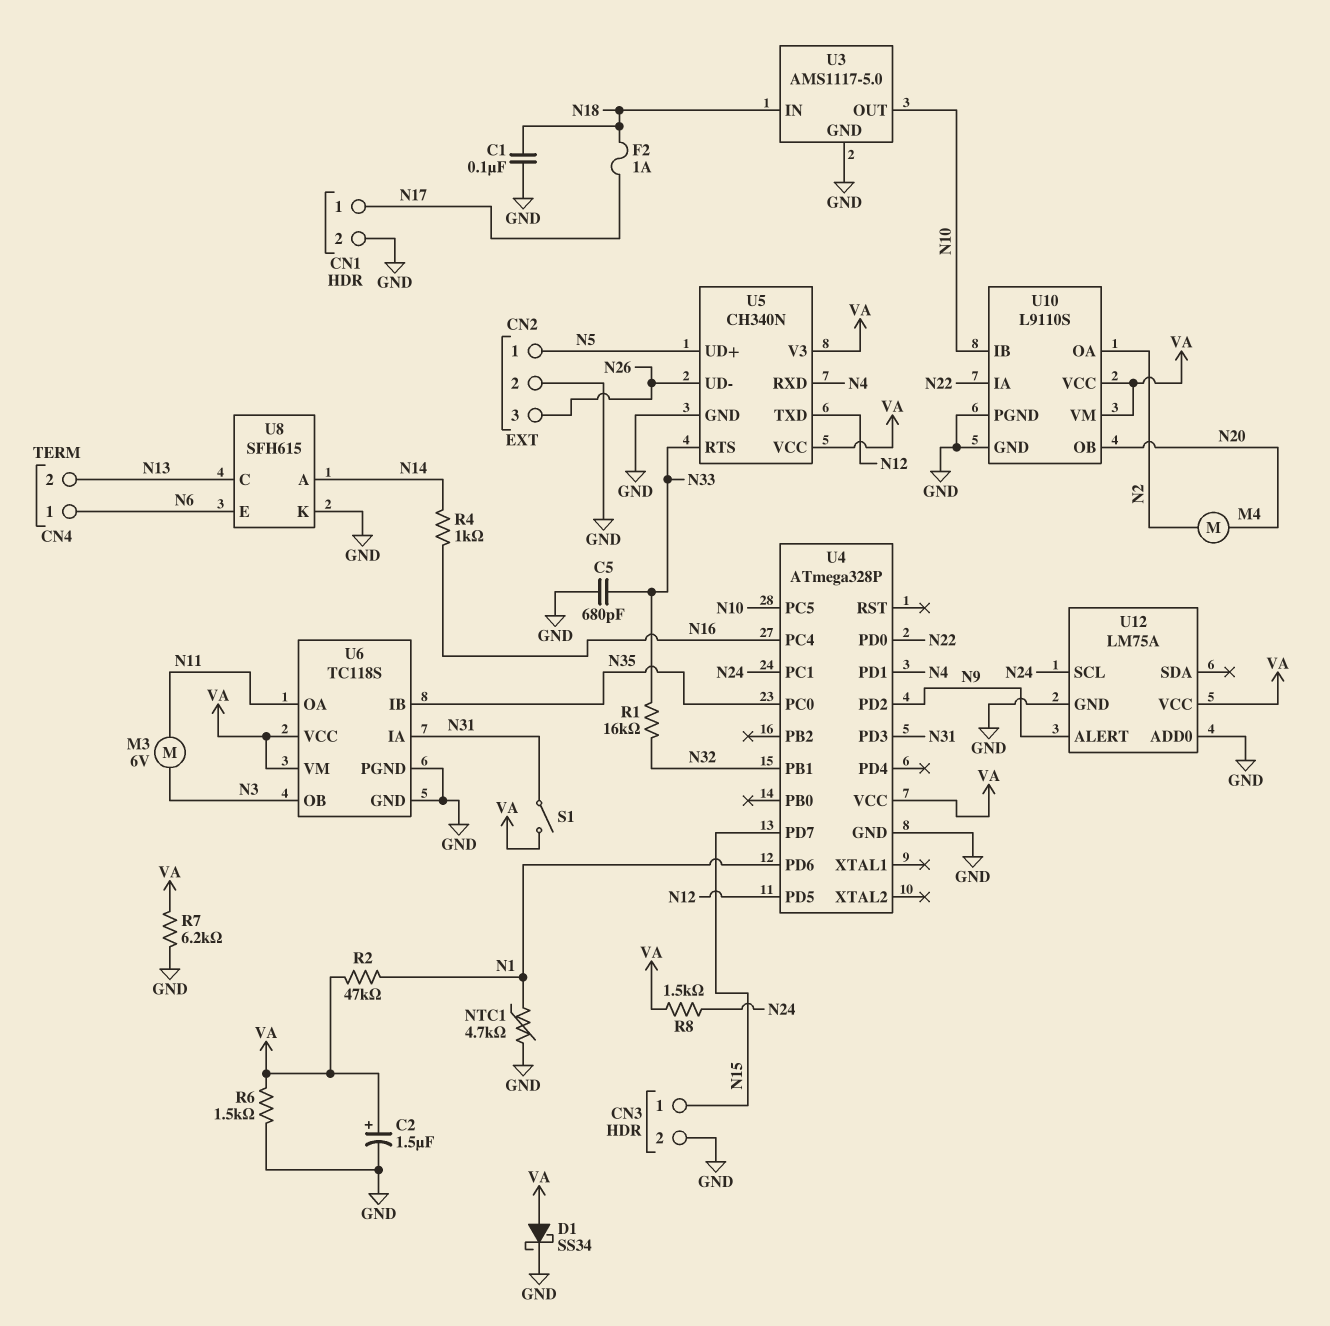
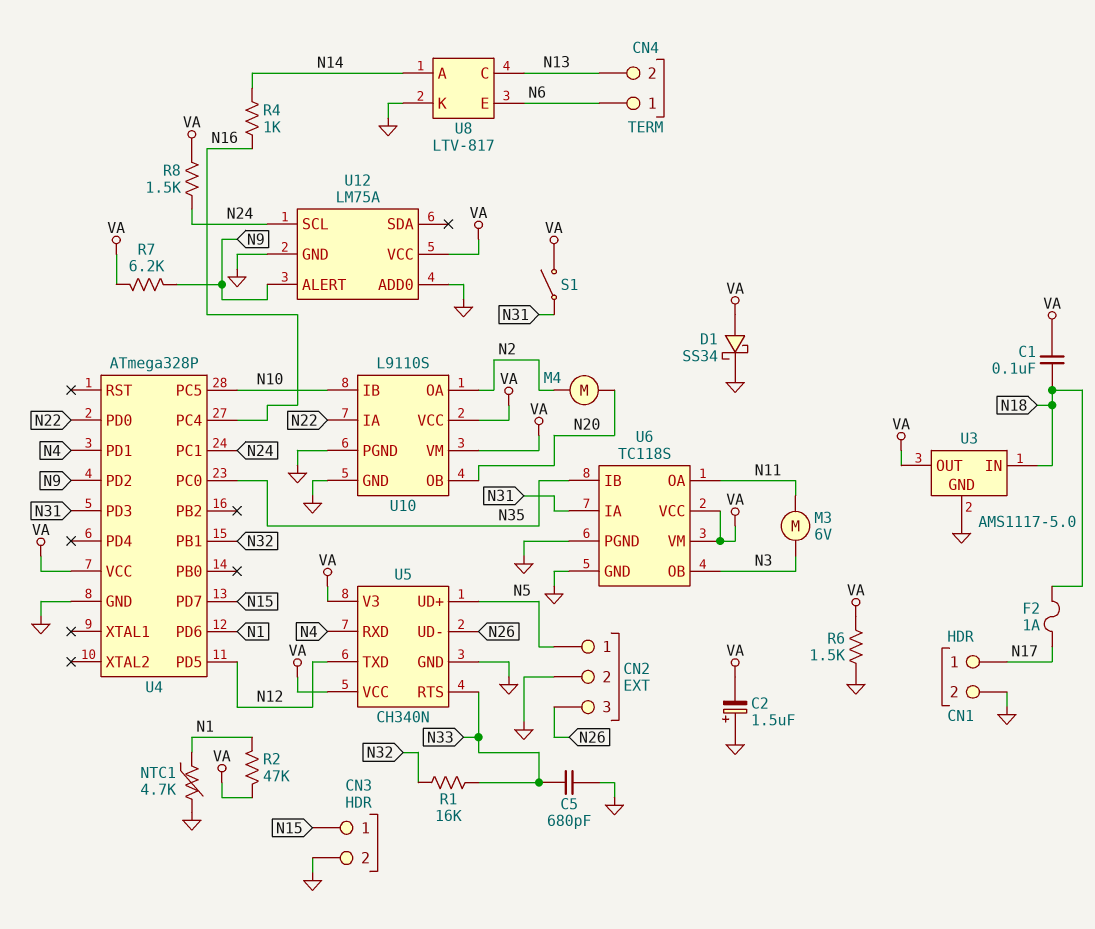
C1: 100nF (GND, N18) -> 100nF (N18, VA)
C2: 1.5uF (plus VA, minus GND) -> 1.5uF (plus GND, minus VA)
R7: 6.2k (GND, VA) -> 6.2k (N9, VA)
U3 pin OUT: N10 -> VA
U8: SFH615 -> LTV-817

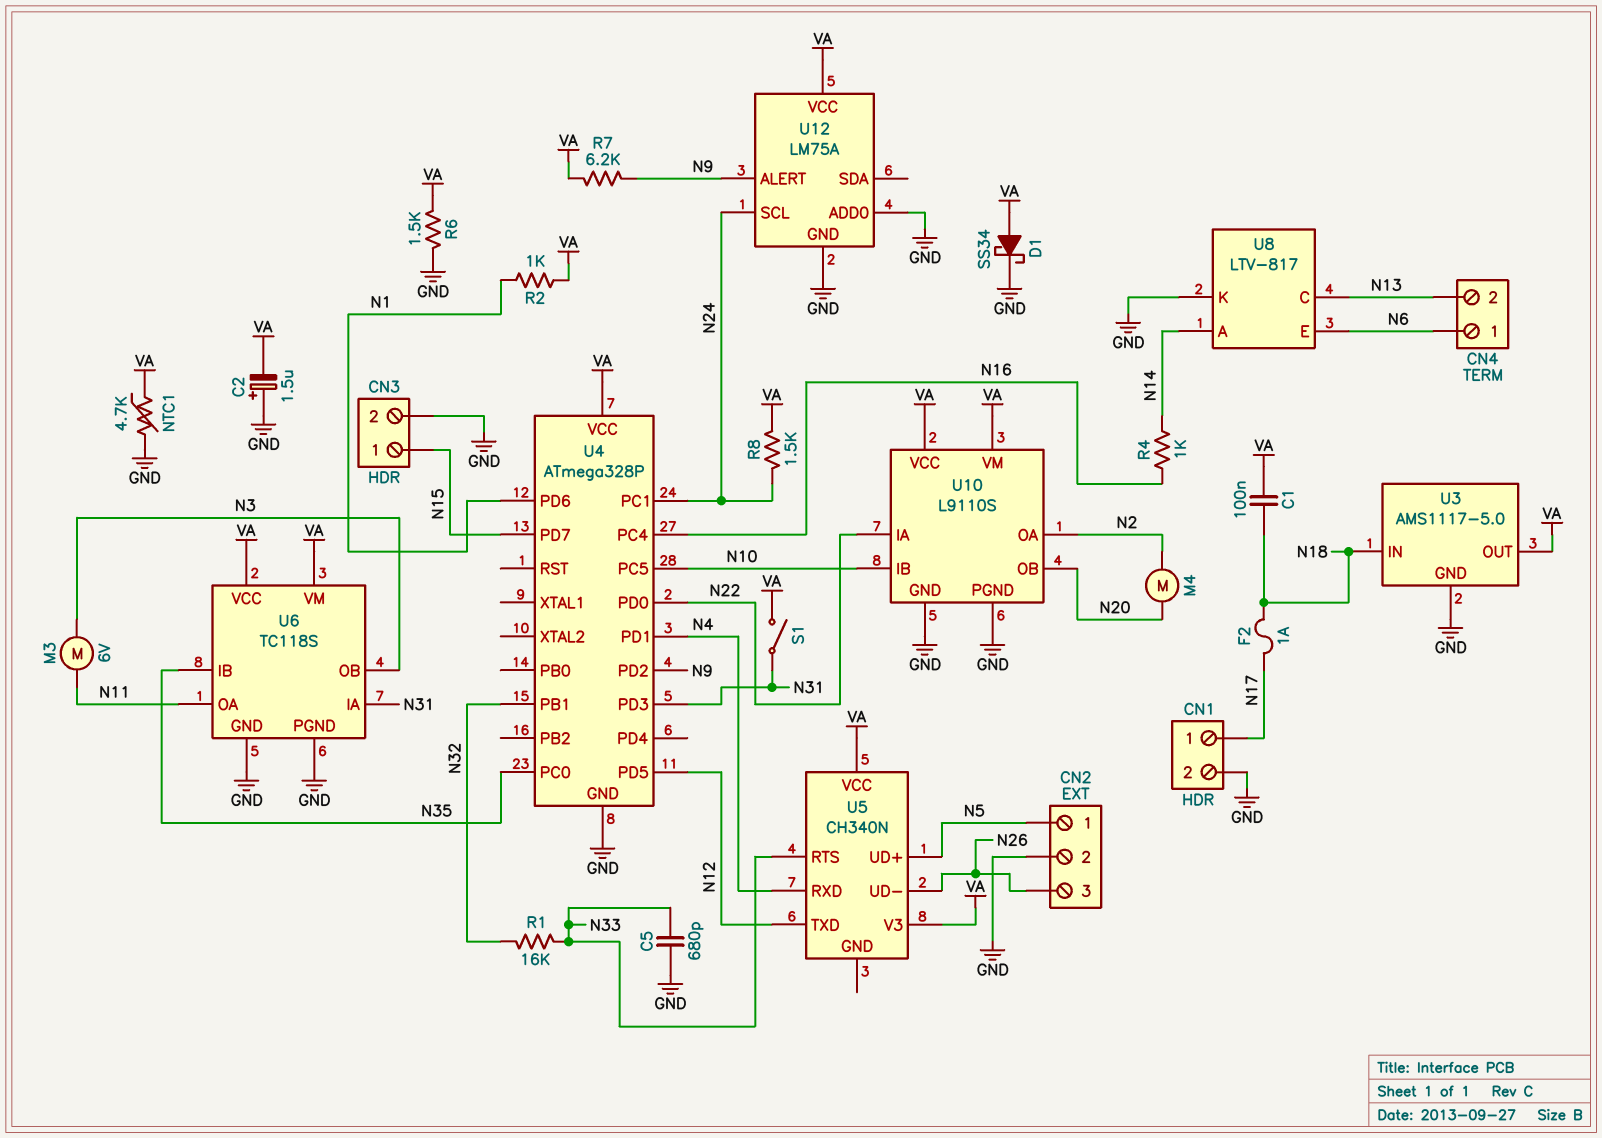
NTC1: 4.7k (GND, N1) -> 4.7k (GND, VA)
R2: 47k (N1, VA) -> 1k (N1, VA)
U5 pin GND: GND -> none

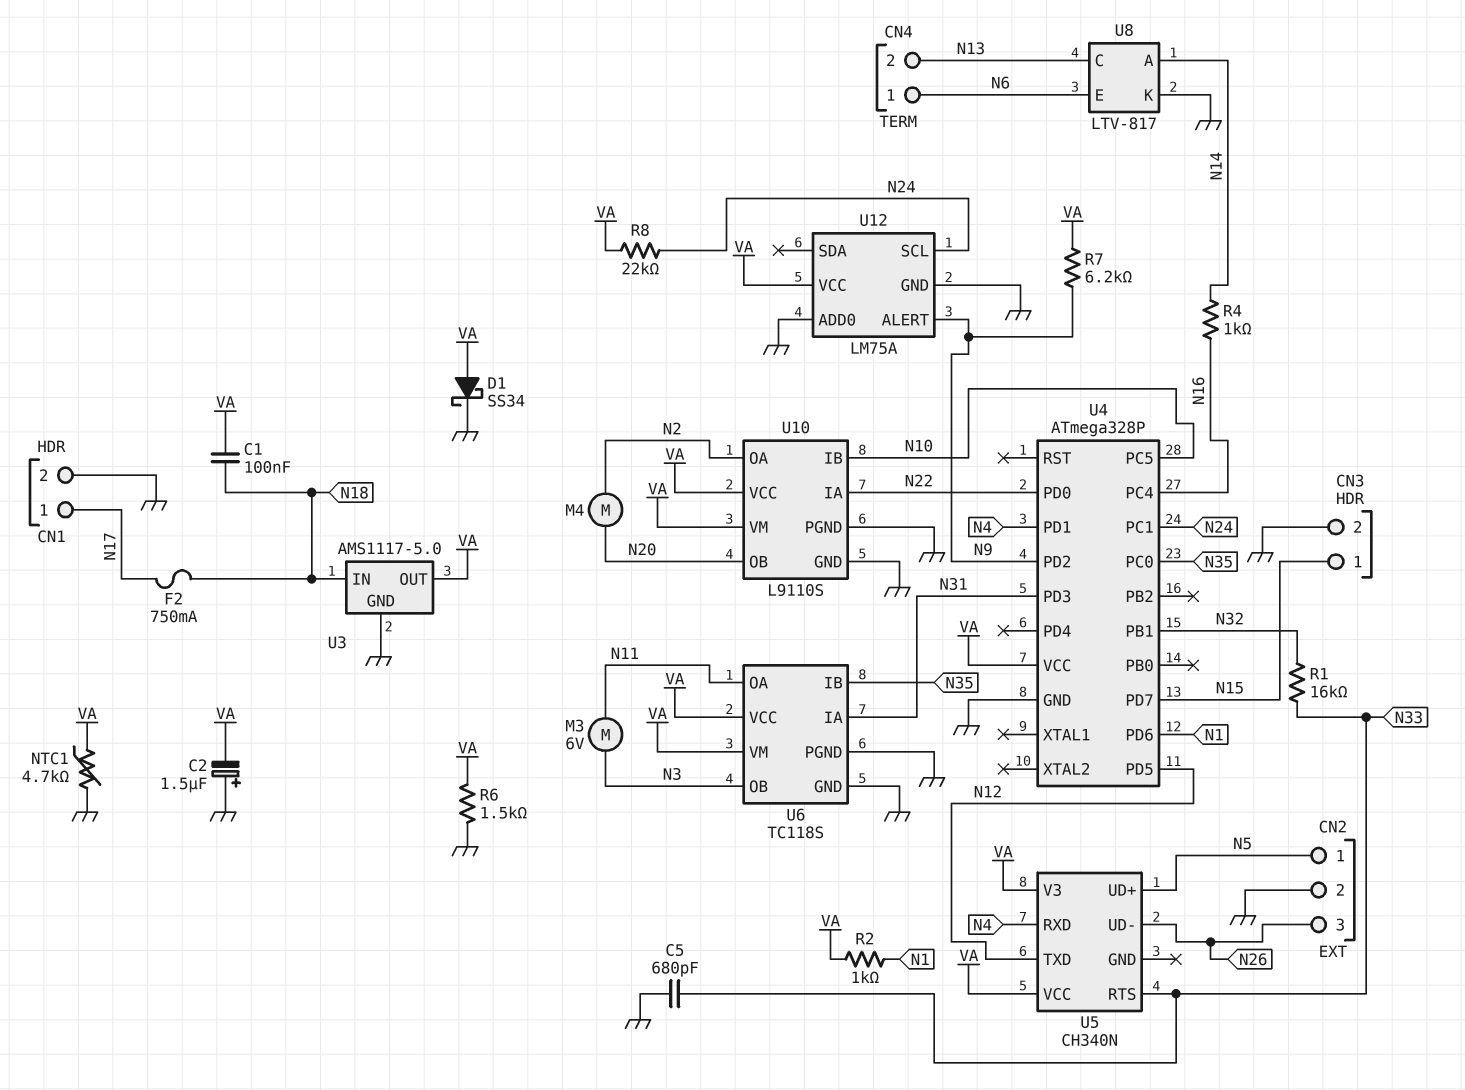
F2: 1A (N17, N18) -> 750mA (N17, N18)
R8: 1.5k (N24, VA) -> 22k (N24, VA)
S1: switch (N31, VA) -> none

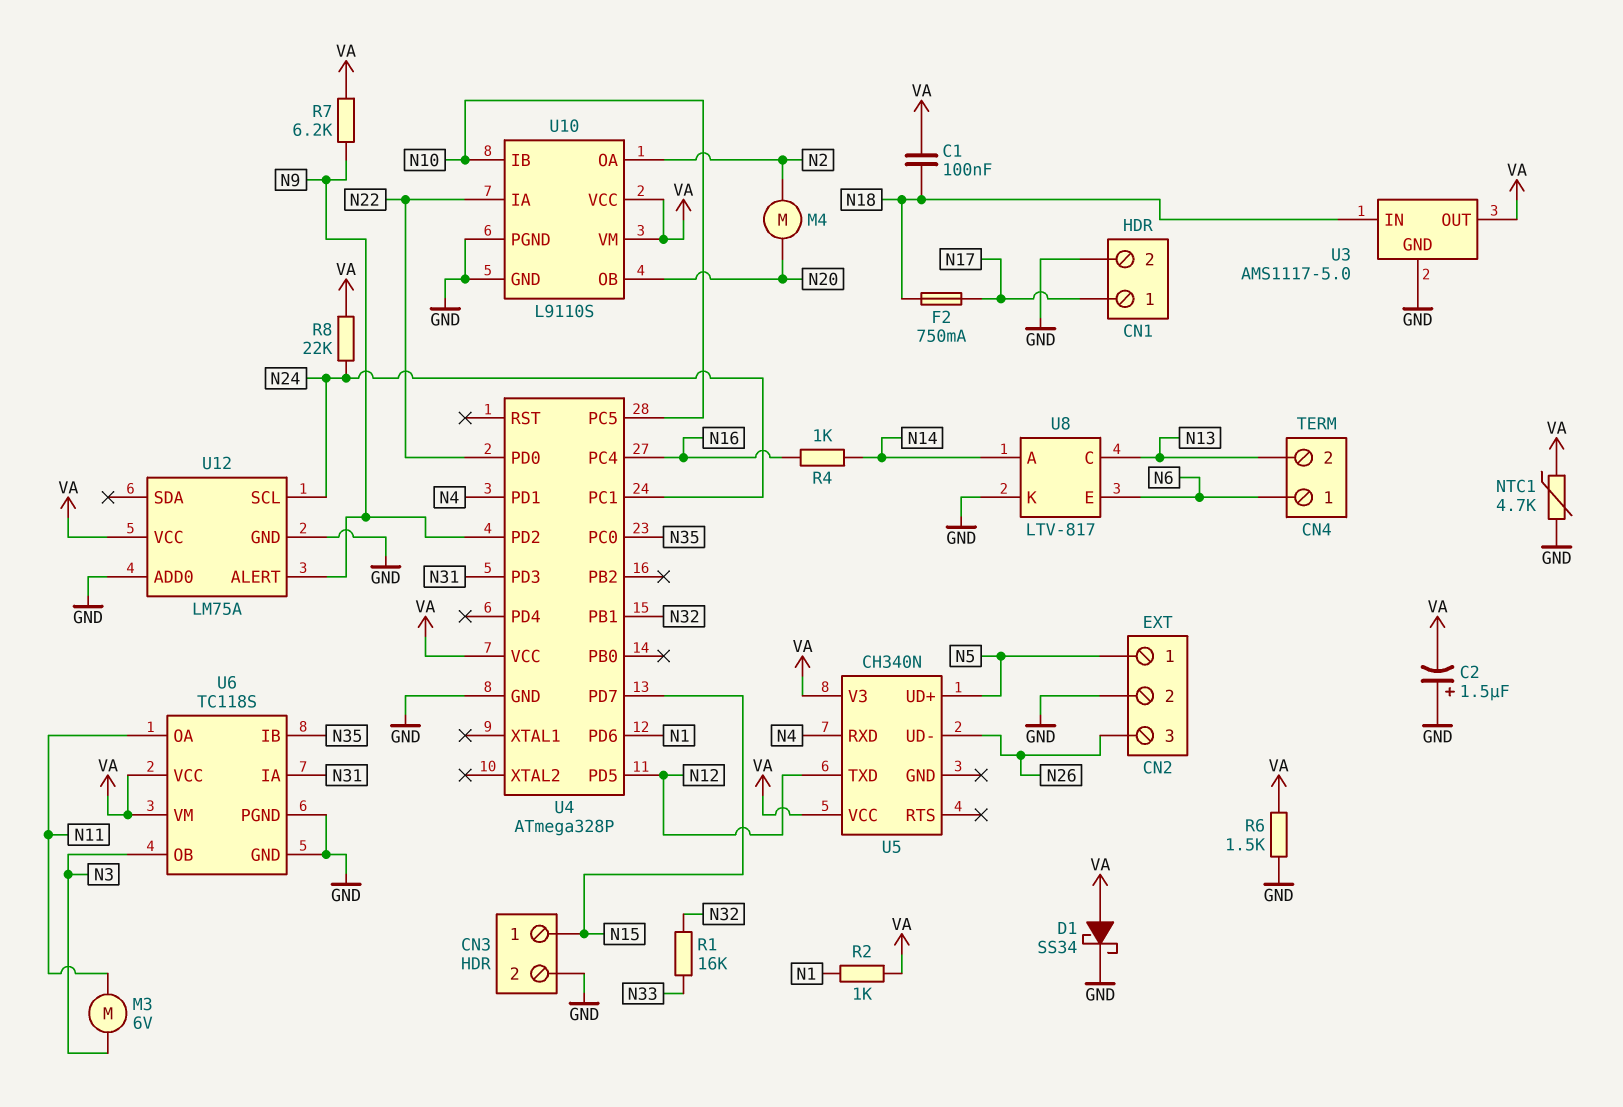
C5: 680pF (GND, N33) -> none
U5 pin RTS: N33 -> none

